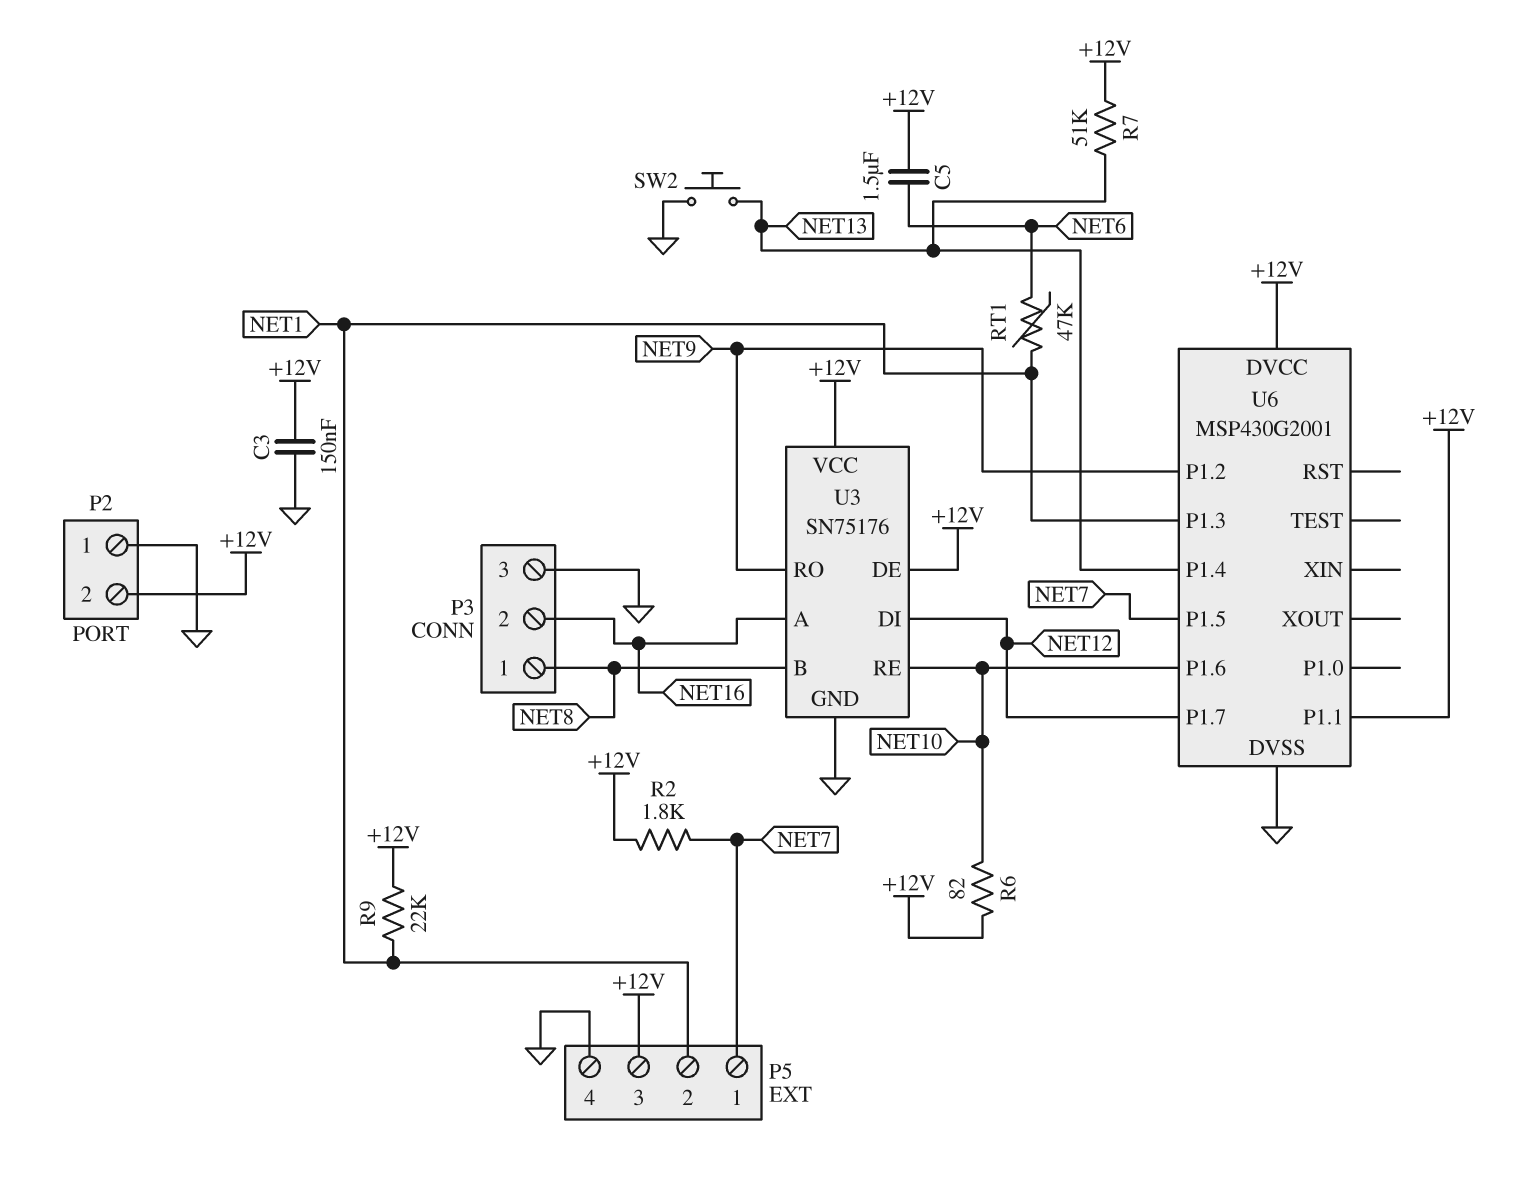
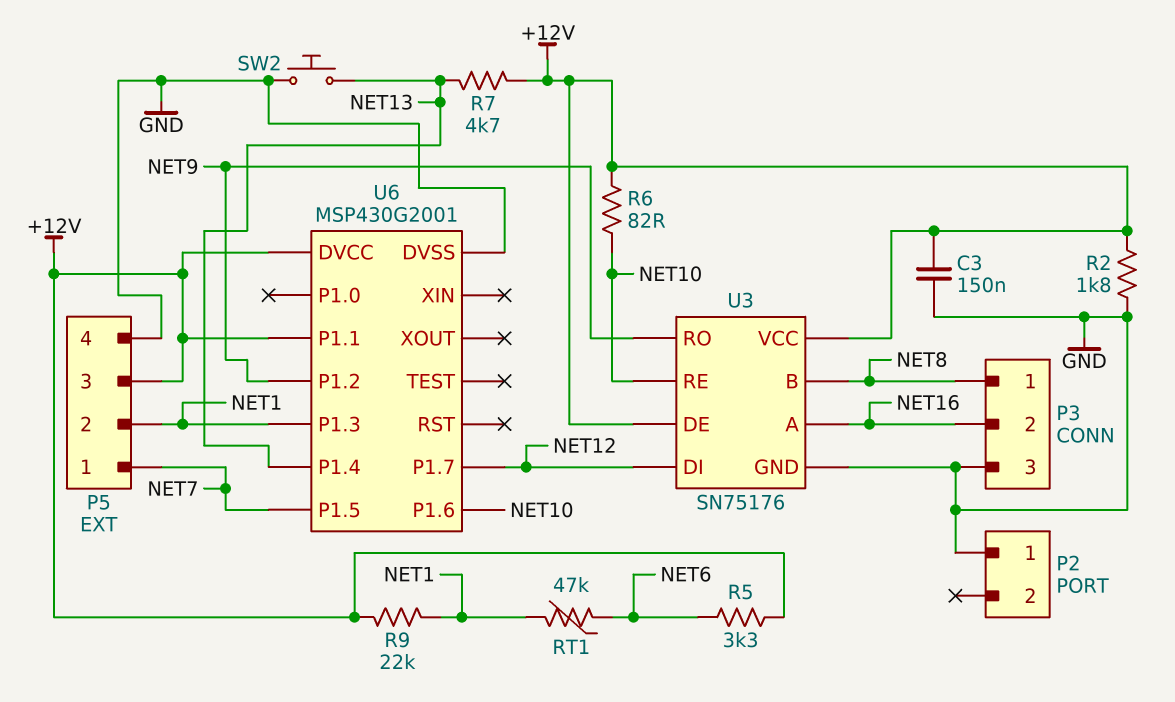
C5: 1.5uF (+12V, NET6) -> none
P2 pin 2: +12V -> none
R2: 1.8k (+12V, NET7) -> 1.8k (+12V, GND)
R5: none -> 3.3k (+12V, NET6)
R7: 51k (+12V, NET13) -> 4.7k (+12V, NET13)

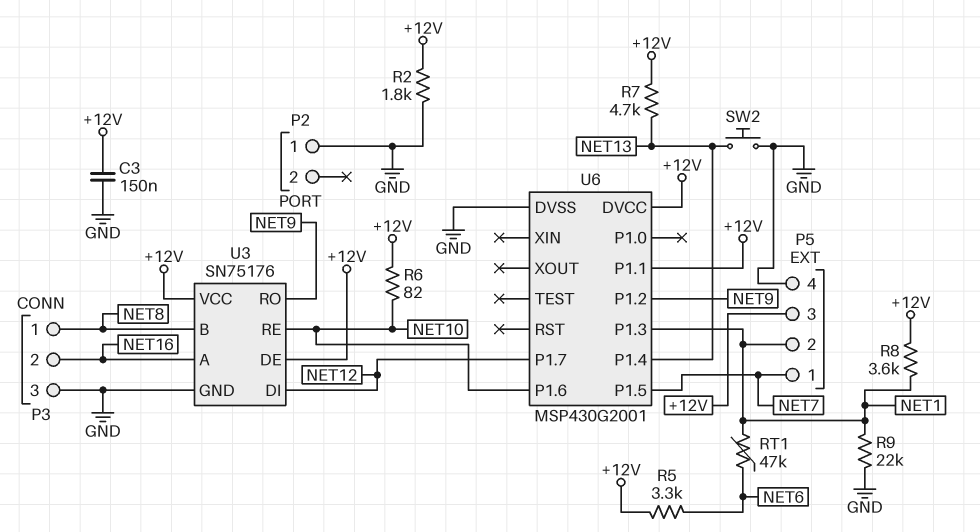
R8: none -> 3.6k (+12V, NET1)
R9: 22k (+12V, NET1) -> 22k (GND, NET1)

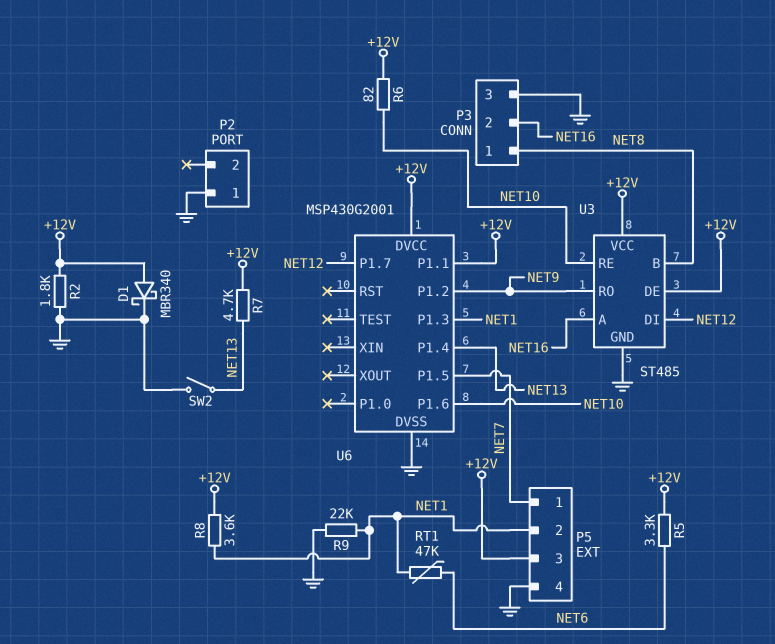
C3: 150nF (+12V, GND) -> none
D1: none -> schottky MBR340 (A +12V, K GND)
SW2: button (GND, NET13) -> switch (GND, NET13)
U3: SN75176 -> ST485

